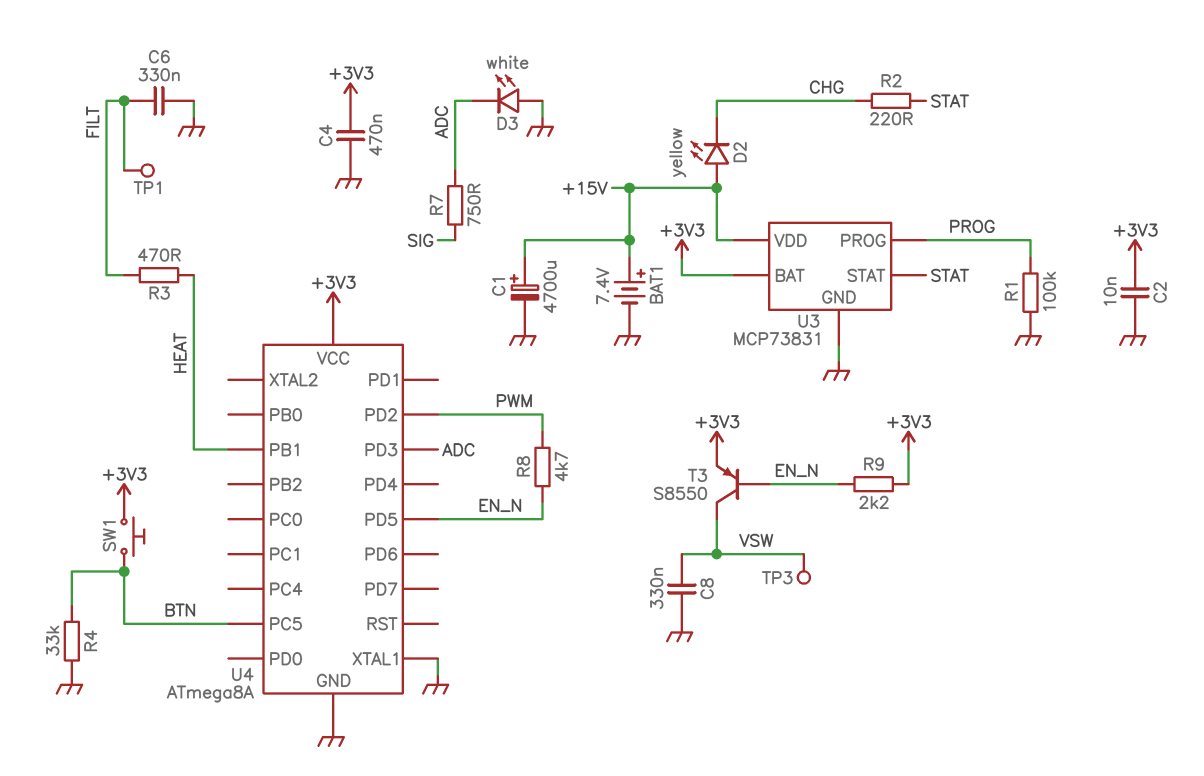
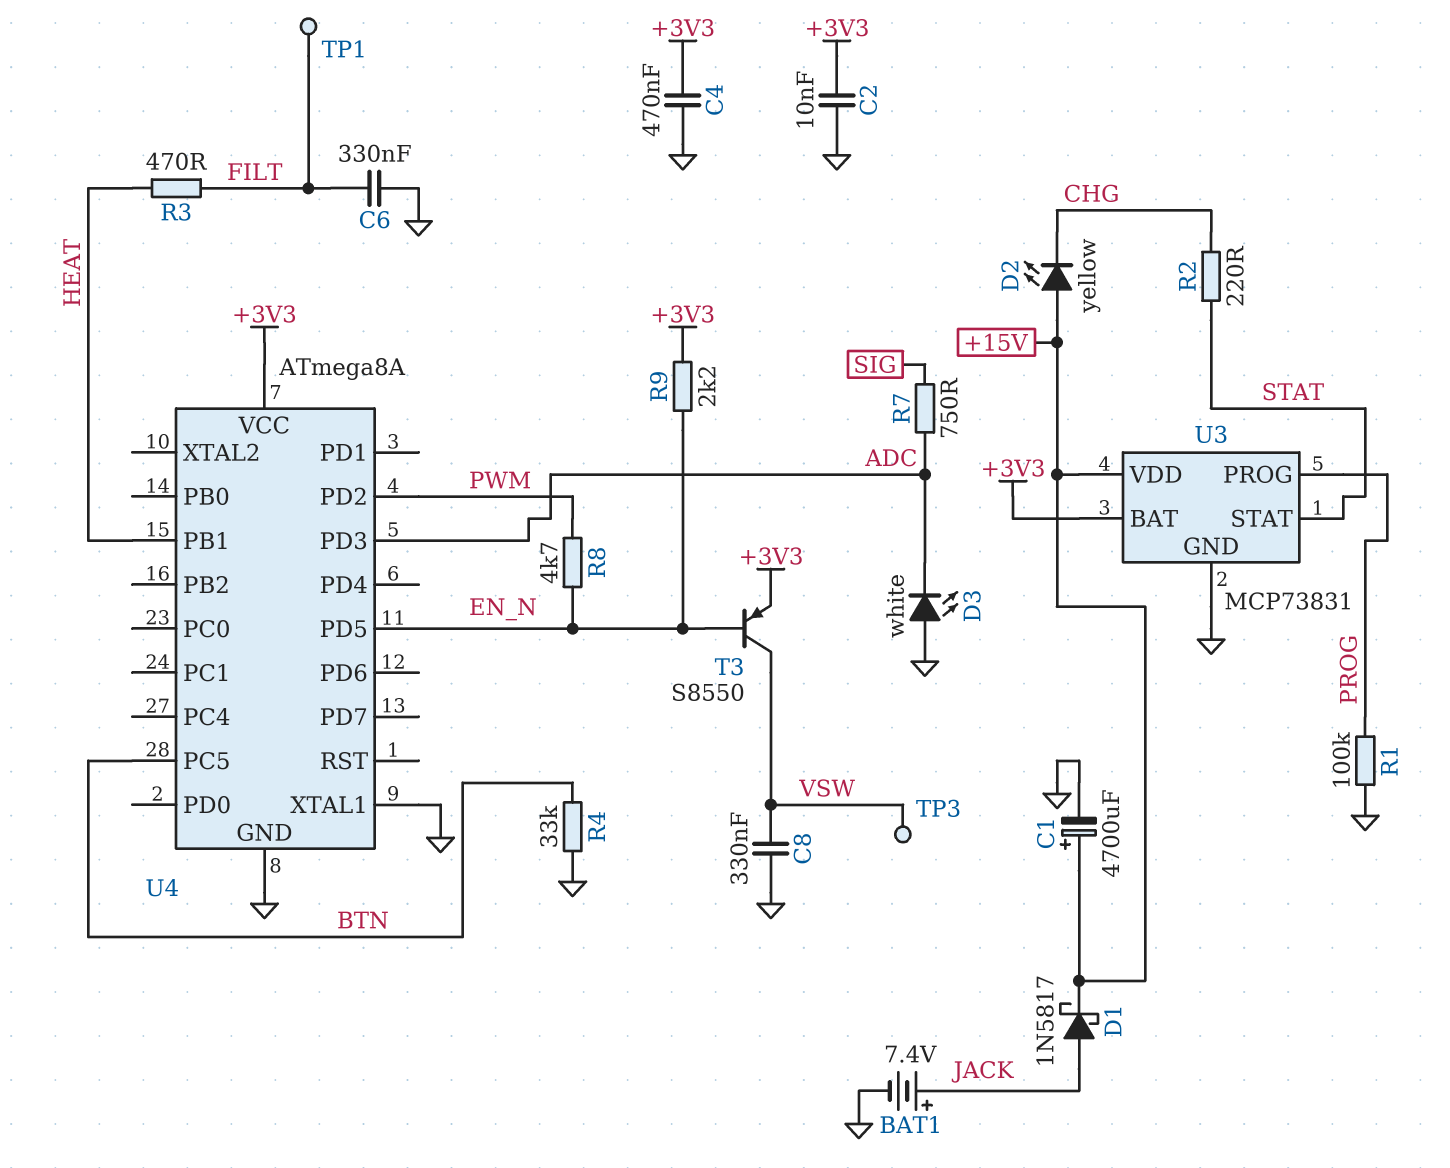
BAT1: 7.4V (plus +15V, minus GND) -> 7.4V (plus JACK, minus GND)
D1: none -> schottky 1N5817 (A JACK, K +15V)
SW1: button (+3V3, BTN) -> none

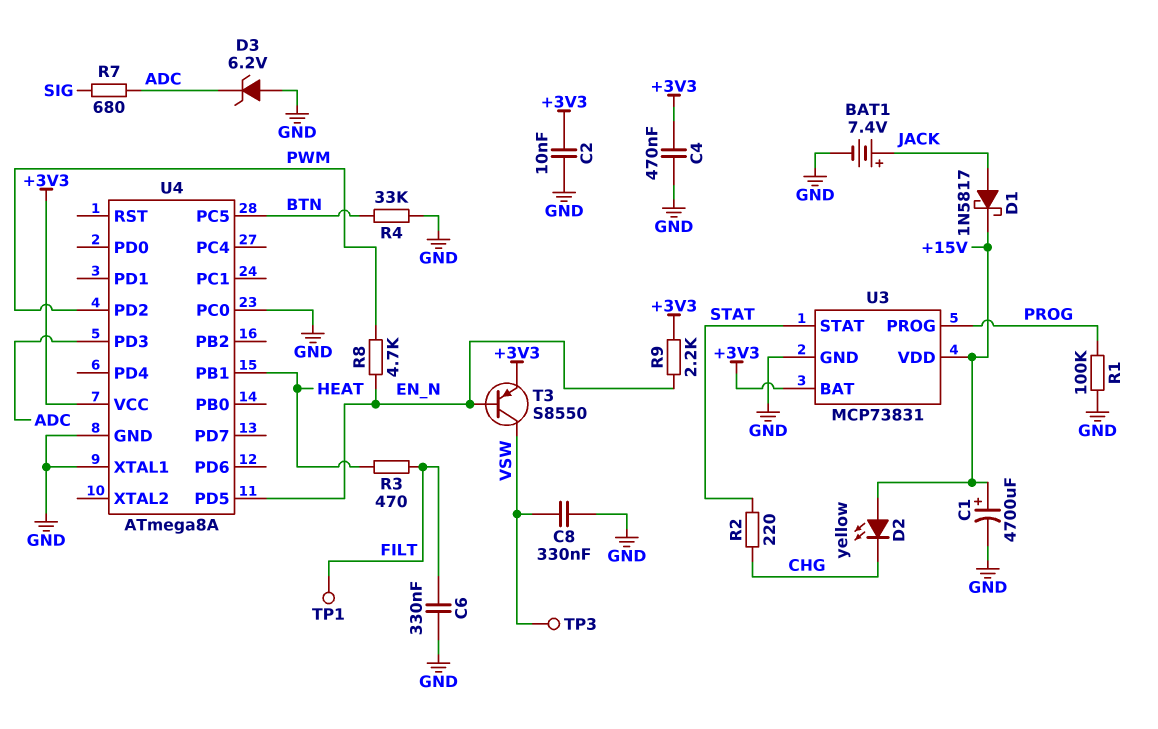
D3: LED white (A GND, K ADC) -> zener 6.2V (A GND, K ADC)
R7: 750 (ADC, SIG) -> 680 (ADC, SIG)
U4 pin PC0: none -> GND

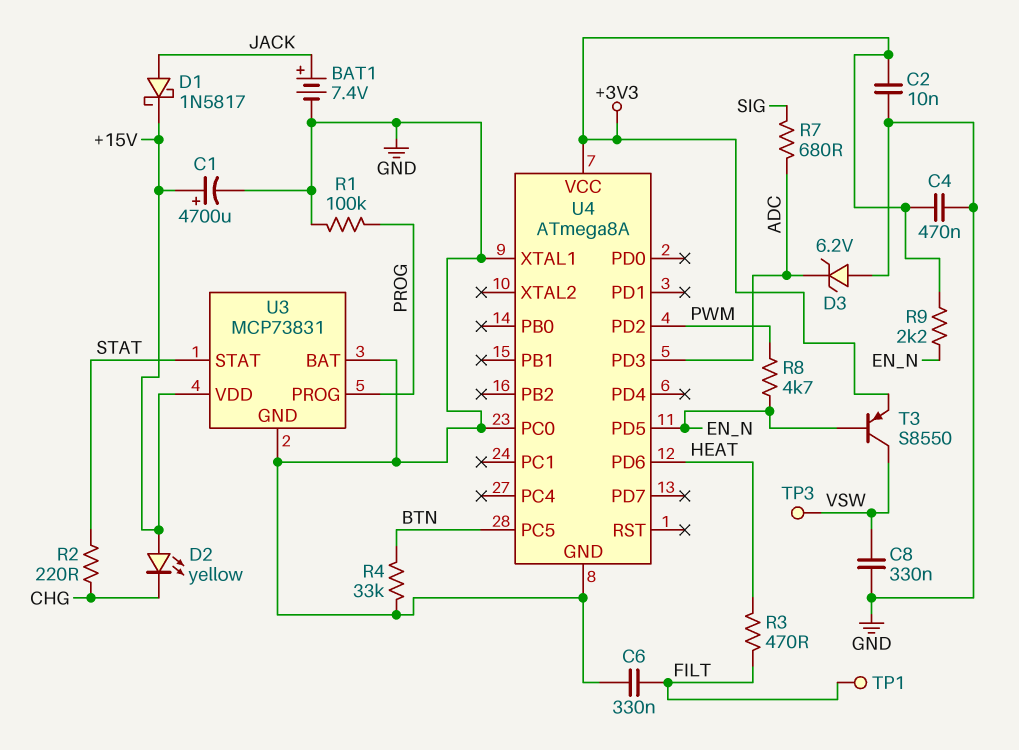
U3 pin BAT: +3V3 -> GND
U4 pin PB1: HEAT -> none
U4 pin PD6: none -> HEAT

